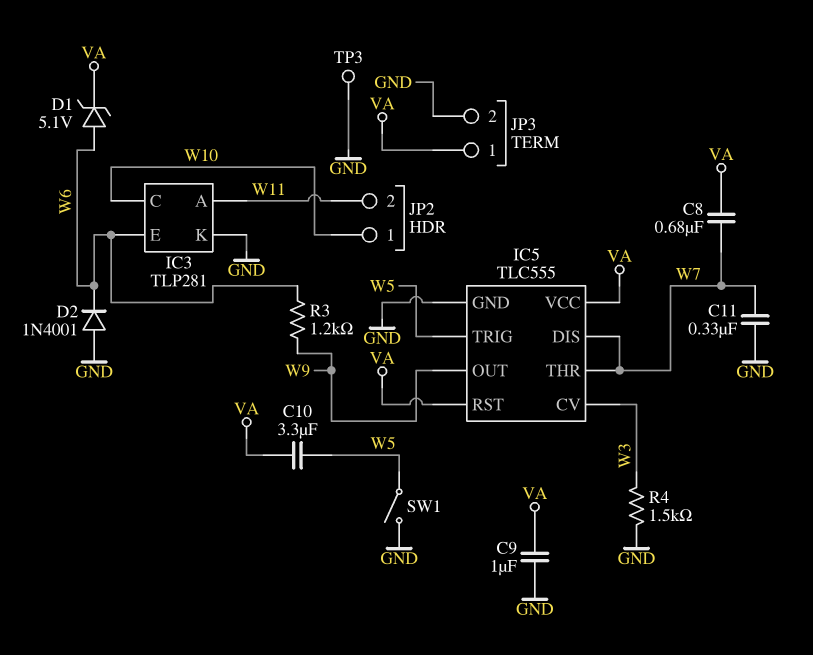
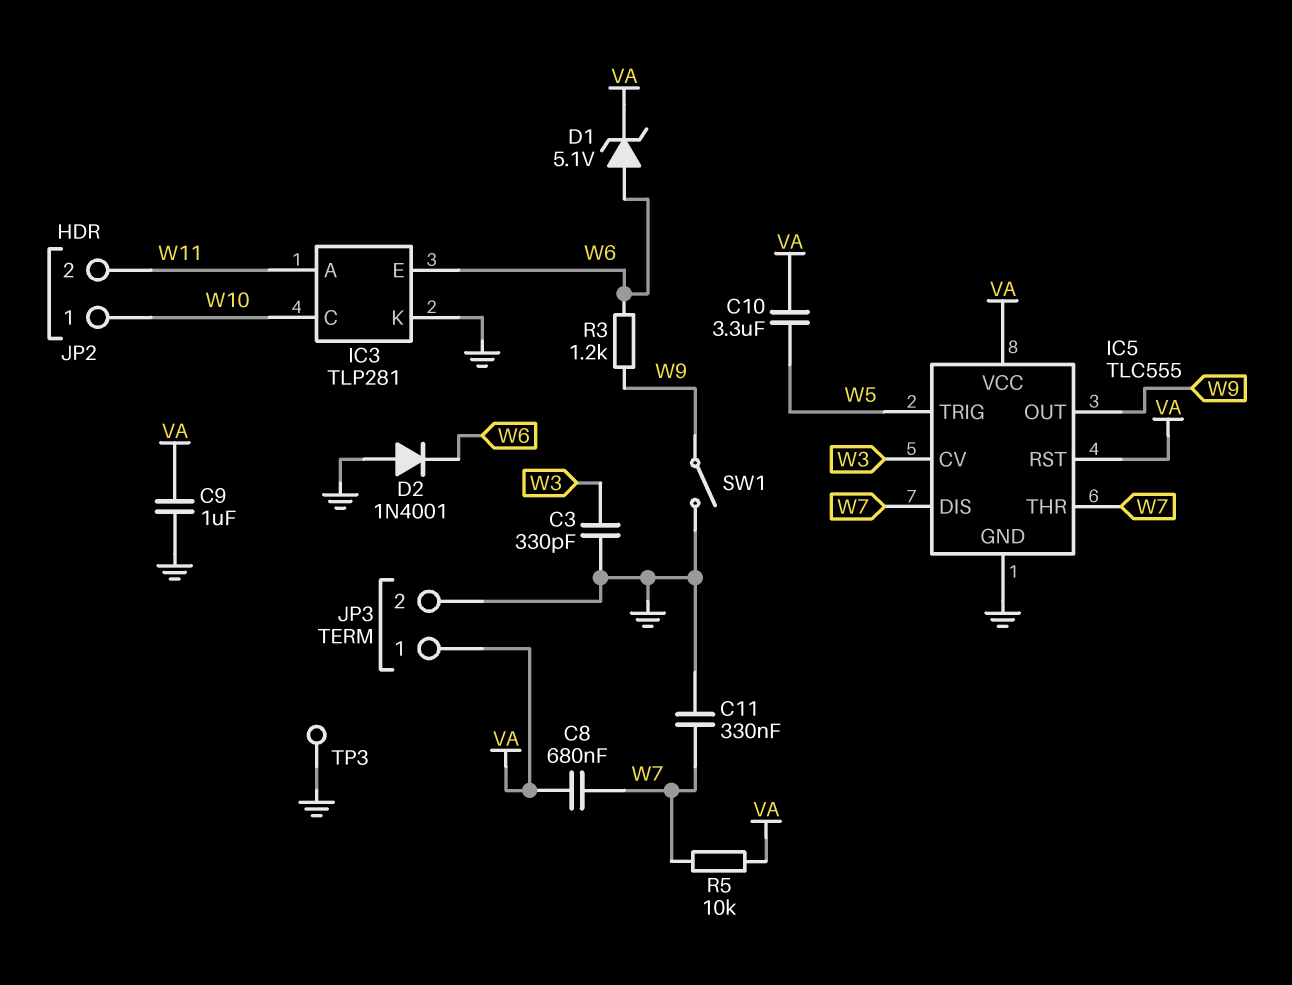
C3: none -> 330pF (GND, W3)
R4: 1.5k (GND, W3) -> none
R5: none -> 10k (VA, W7)
SW1: switch (GND, W5) -> switch (GND, W9)

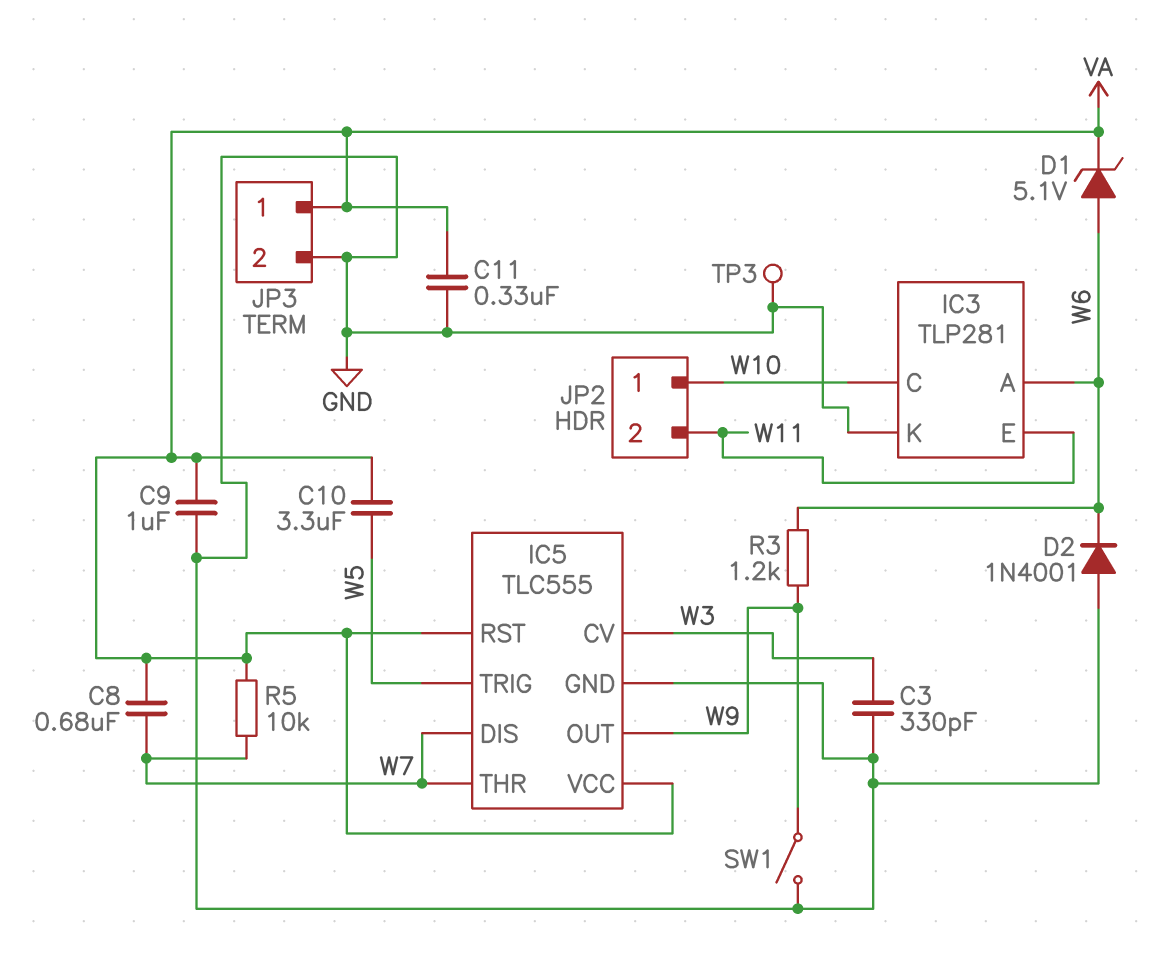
C11: 330nF (GND, W7) -> 330nF (GND, VA)
IC3 pin A: W11 -> W6
IC3 pin E: W6 -> W11

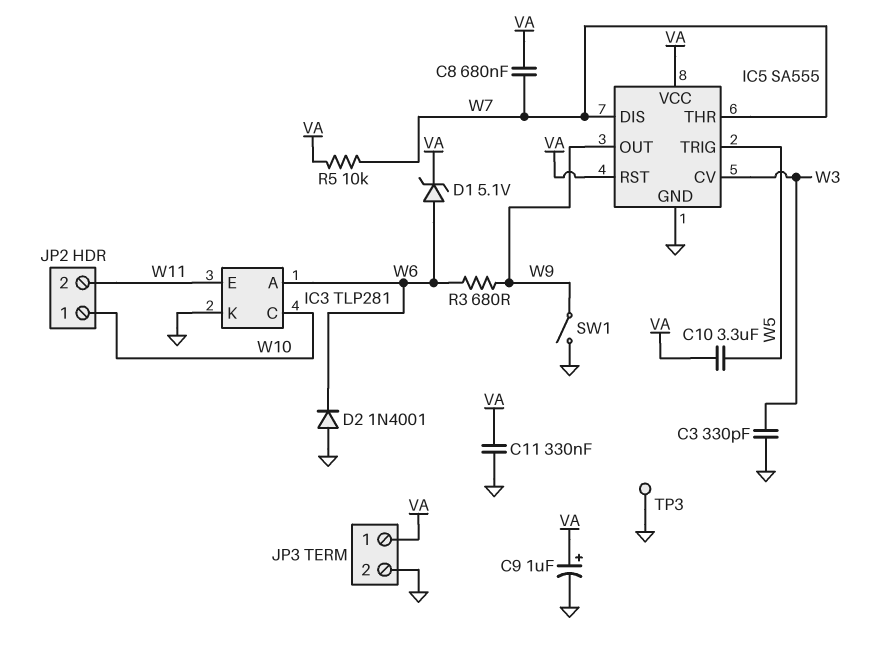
C9: 1uF (GND, VA) -> 1uF (plus VA, minus GND)
IC5: TLC555 -> SA555
R3: 1.2k (W6, W9) -> 680 (W6, W9)

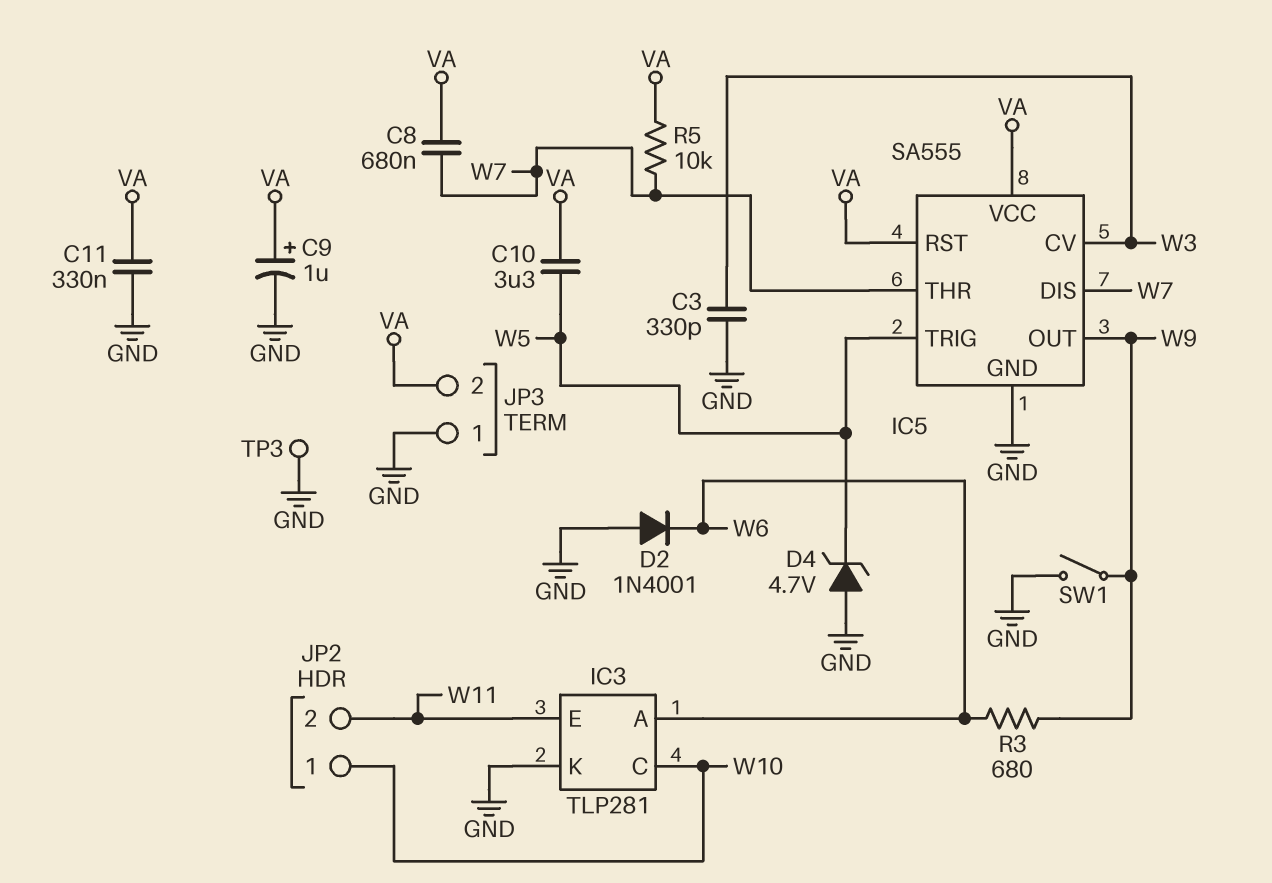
D1: zener 5.1V (A W6, K VA) -> none
D4: none -> zener 4.7V (A GND, K W5)
JP3 pin 1: VA -> GND
JP3 pin 2: GND -> VA

